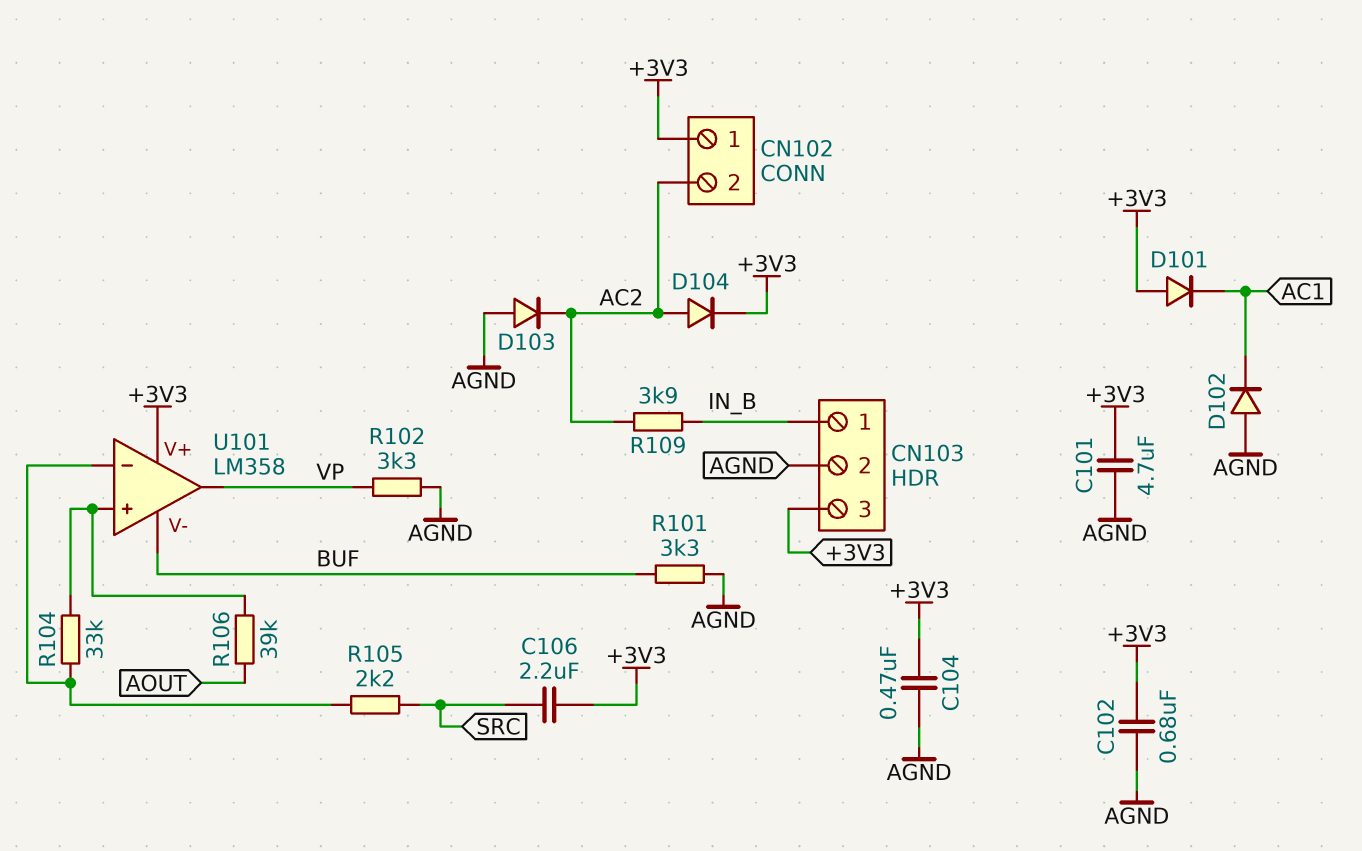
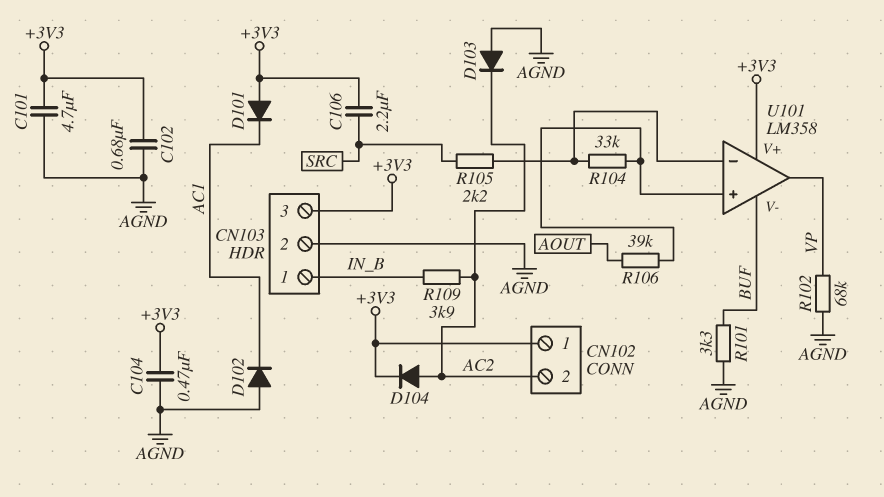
R102: 3.3k (AGND, VP) -> 68k (AGND, VP)

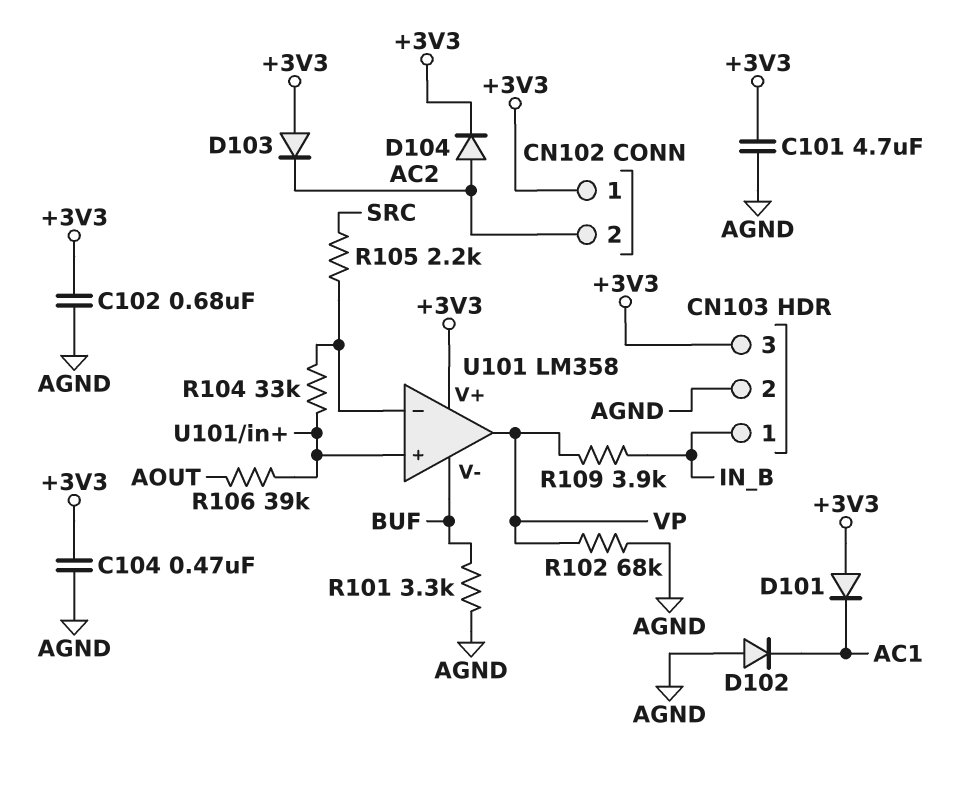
C106: 2.2uF (+3V3, SRC) -> none
D103: diode (A AGND, K AC2) -> diode (A +3V3, K AC2)
R109: 3.9k (AC2, IN_B) -> 3.9k (IN_B, VP)

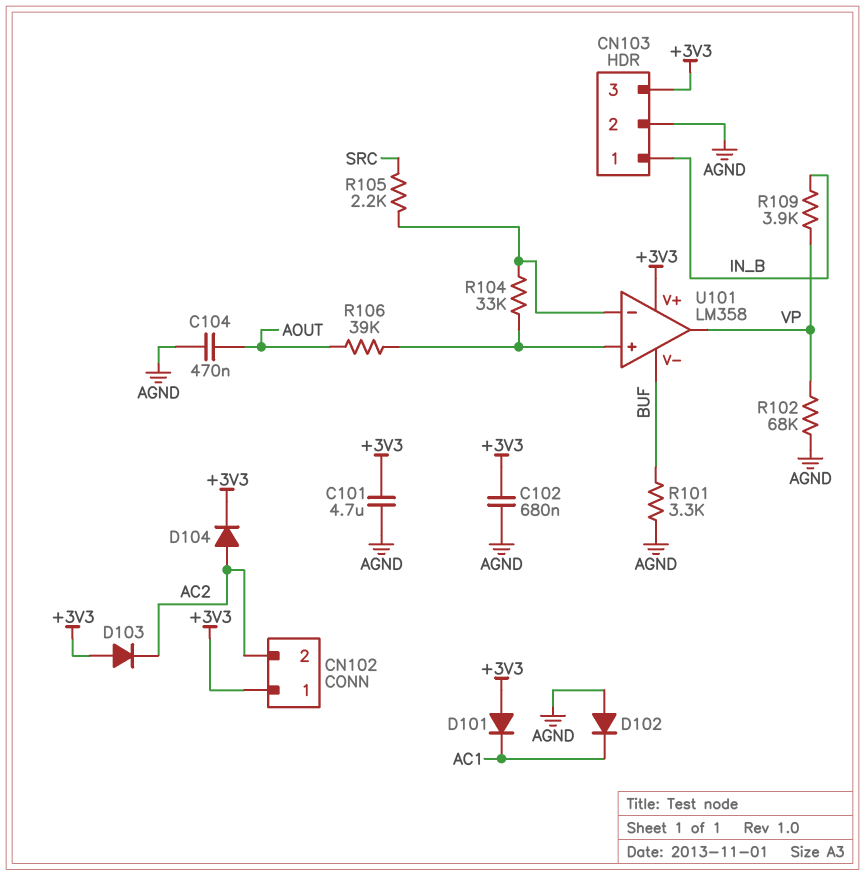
C104: 470nF (+3V3, AGND) -> 470nF (AGND, AOUT)

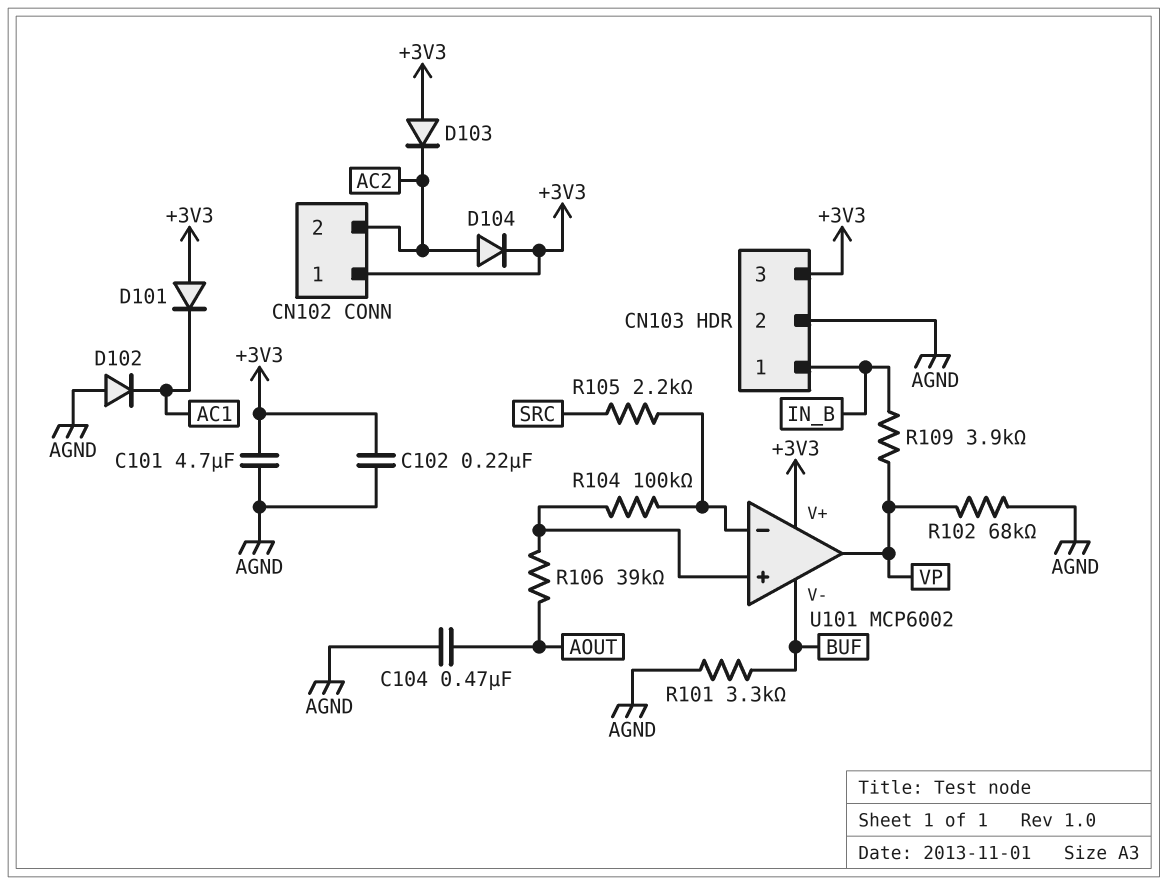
C102: 680nF (+3V3, AGND) -> 220nF (+3V3, AGND)
R104: 33k (U101/in+, U101/in-) -> 100k (U101/in+, U101/in-)
U101: LM358 -> MCP6002

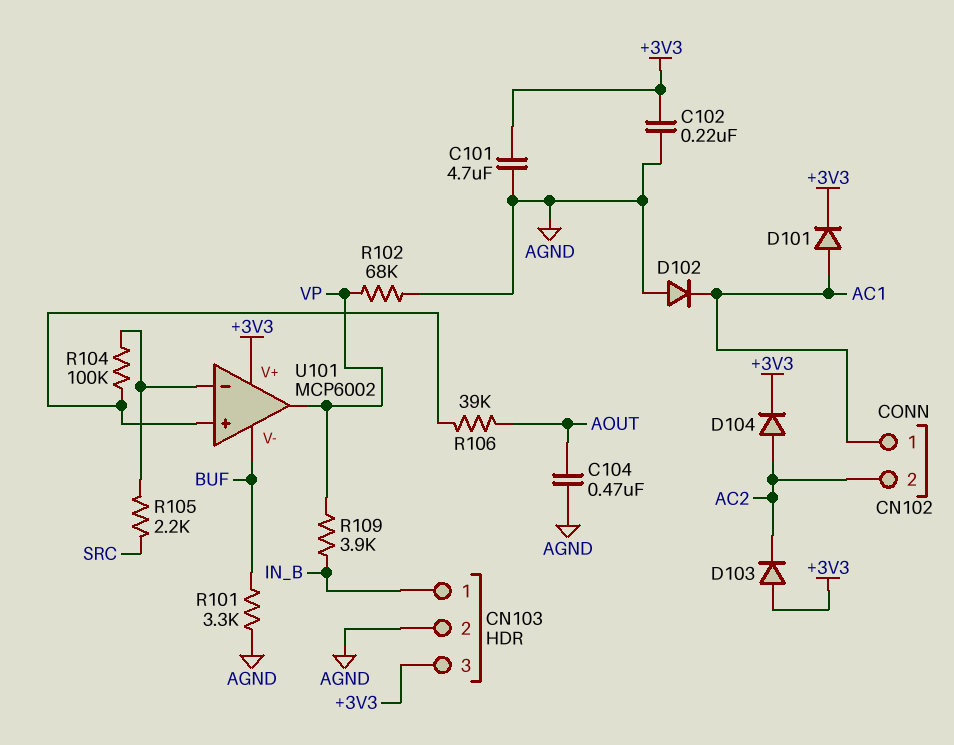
CN102 pin 1: +3V3 -> AC1
D101: diode (A +3V3, K AC1) -> diode (A AC1, K +3V3)

